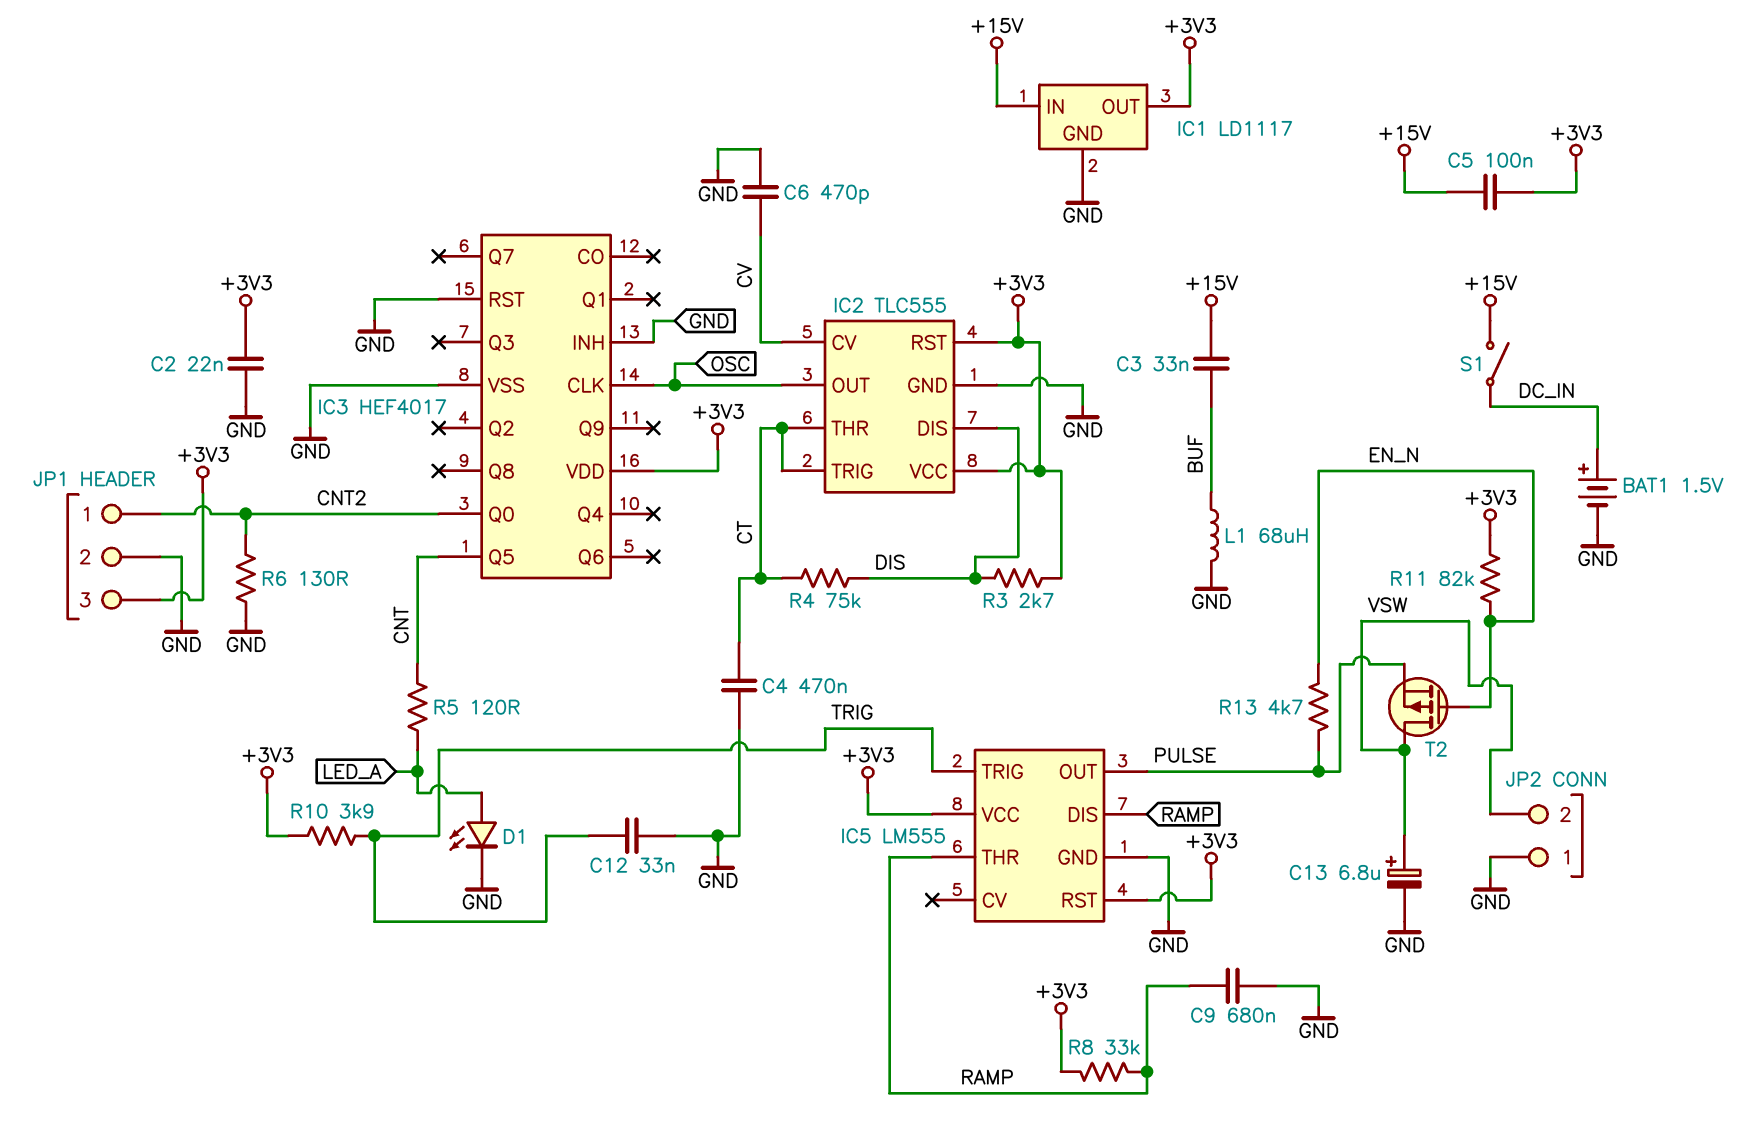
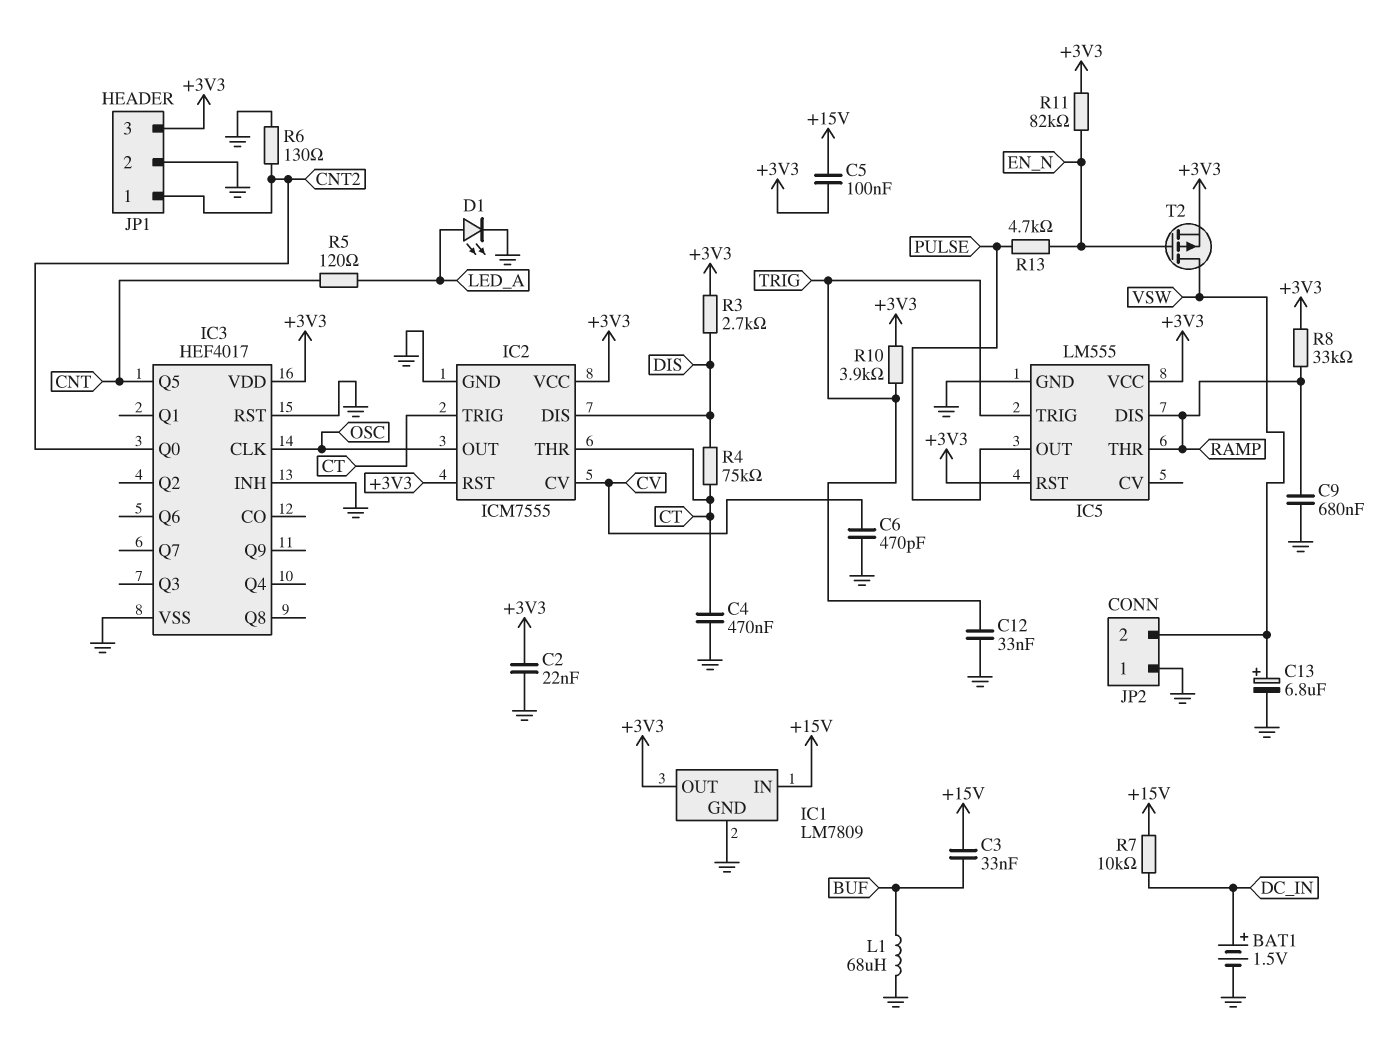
IC1: LD1117 -> LM7809
IC2: TLC555 -> ICM7555
R7: none -> 10k (+15V, DC_IN)
S1: switch (+15V, DC_IN) -> none
T2: PMOS (G EN_N, D VSW, S PULSE) -> PMOS (G EN_N, D VSW, S +3V3)

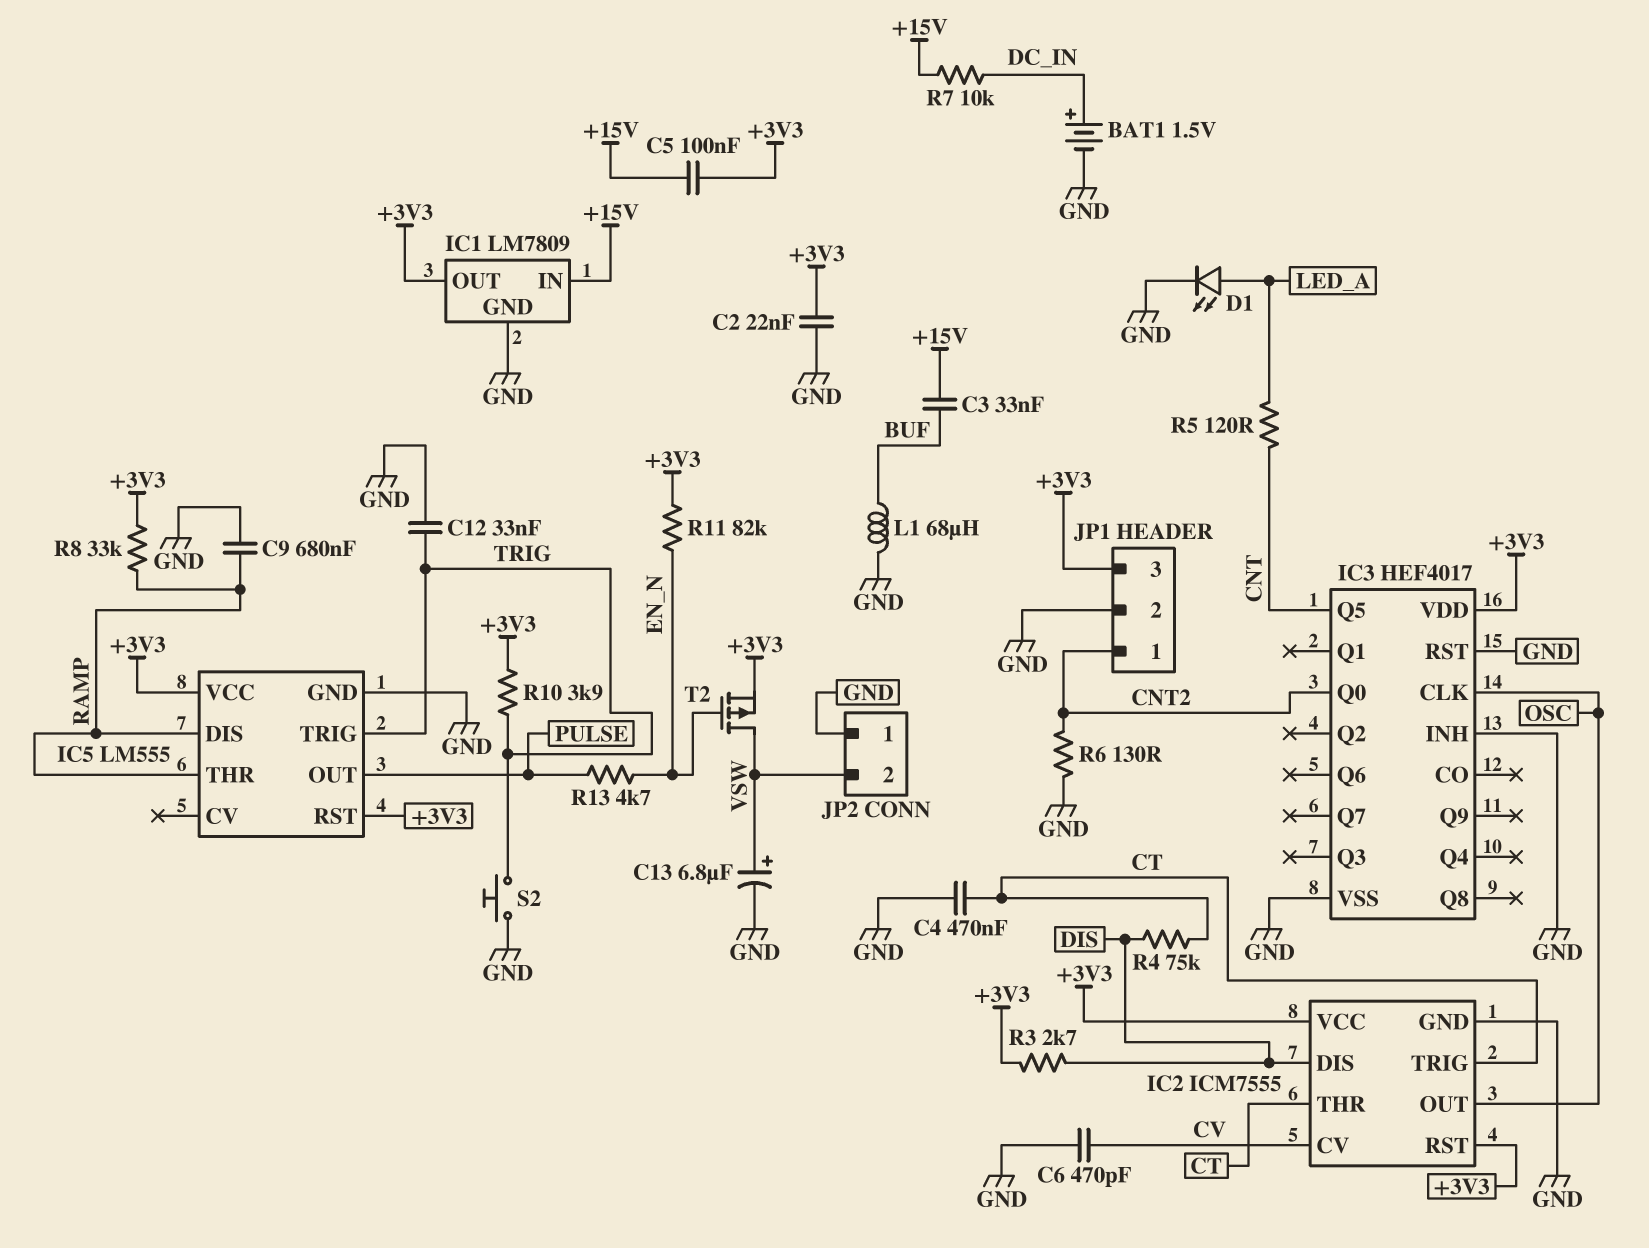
S2: none -> button (GND, TRIG)

